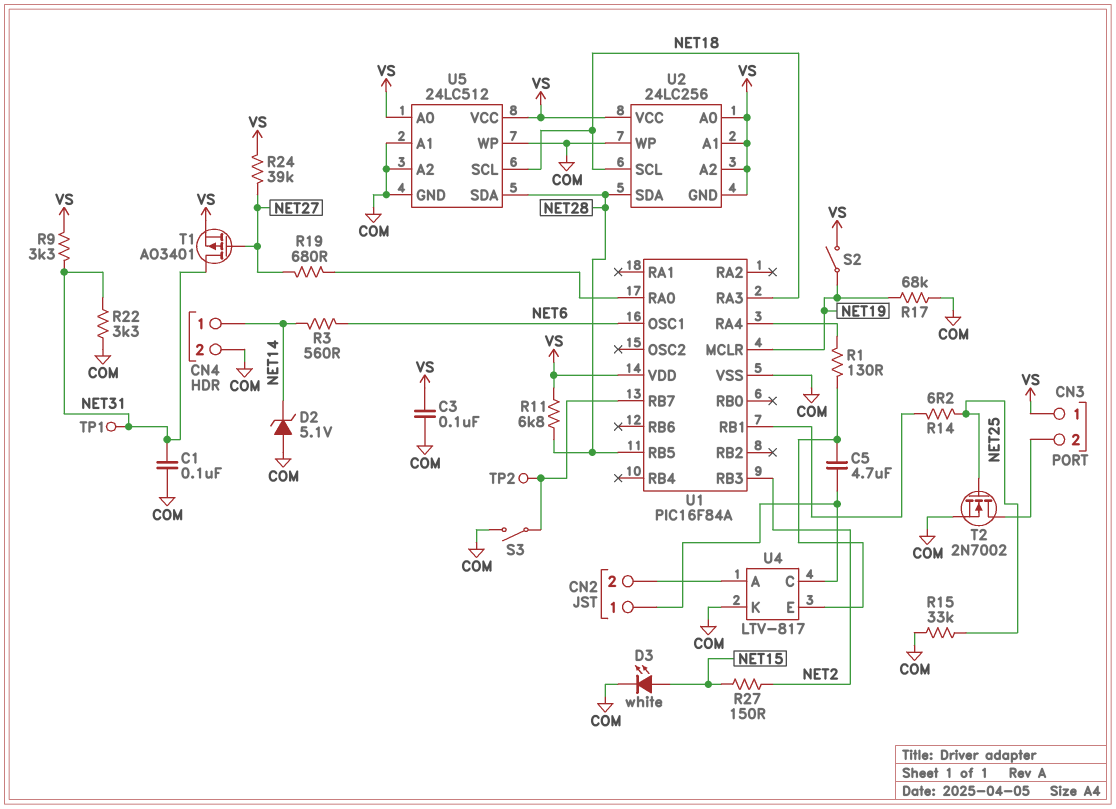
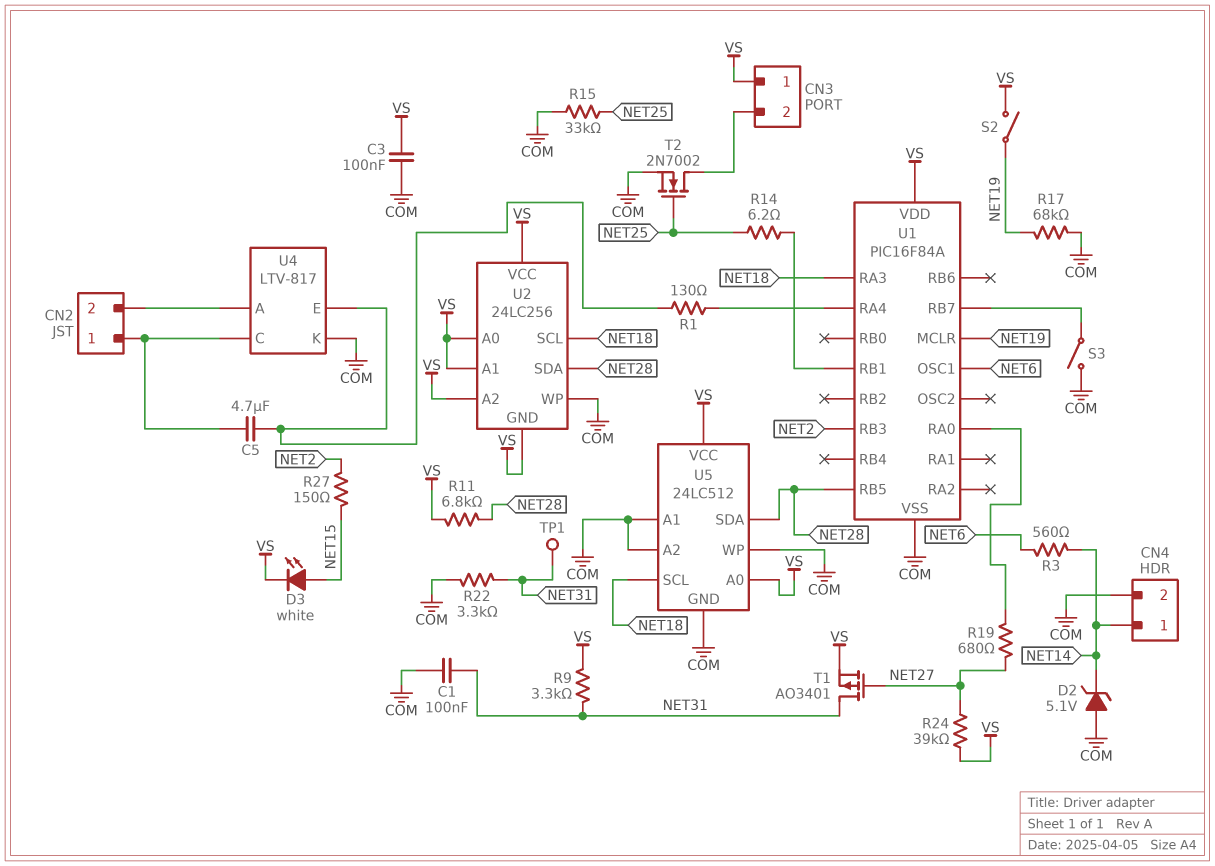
D3: LED white (A NET15, K COM) -> LED white (A NET15, K VS)
TP2: test point (U1/RB7) -> none

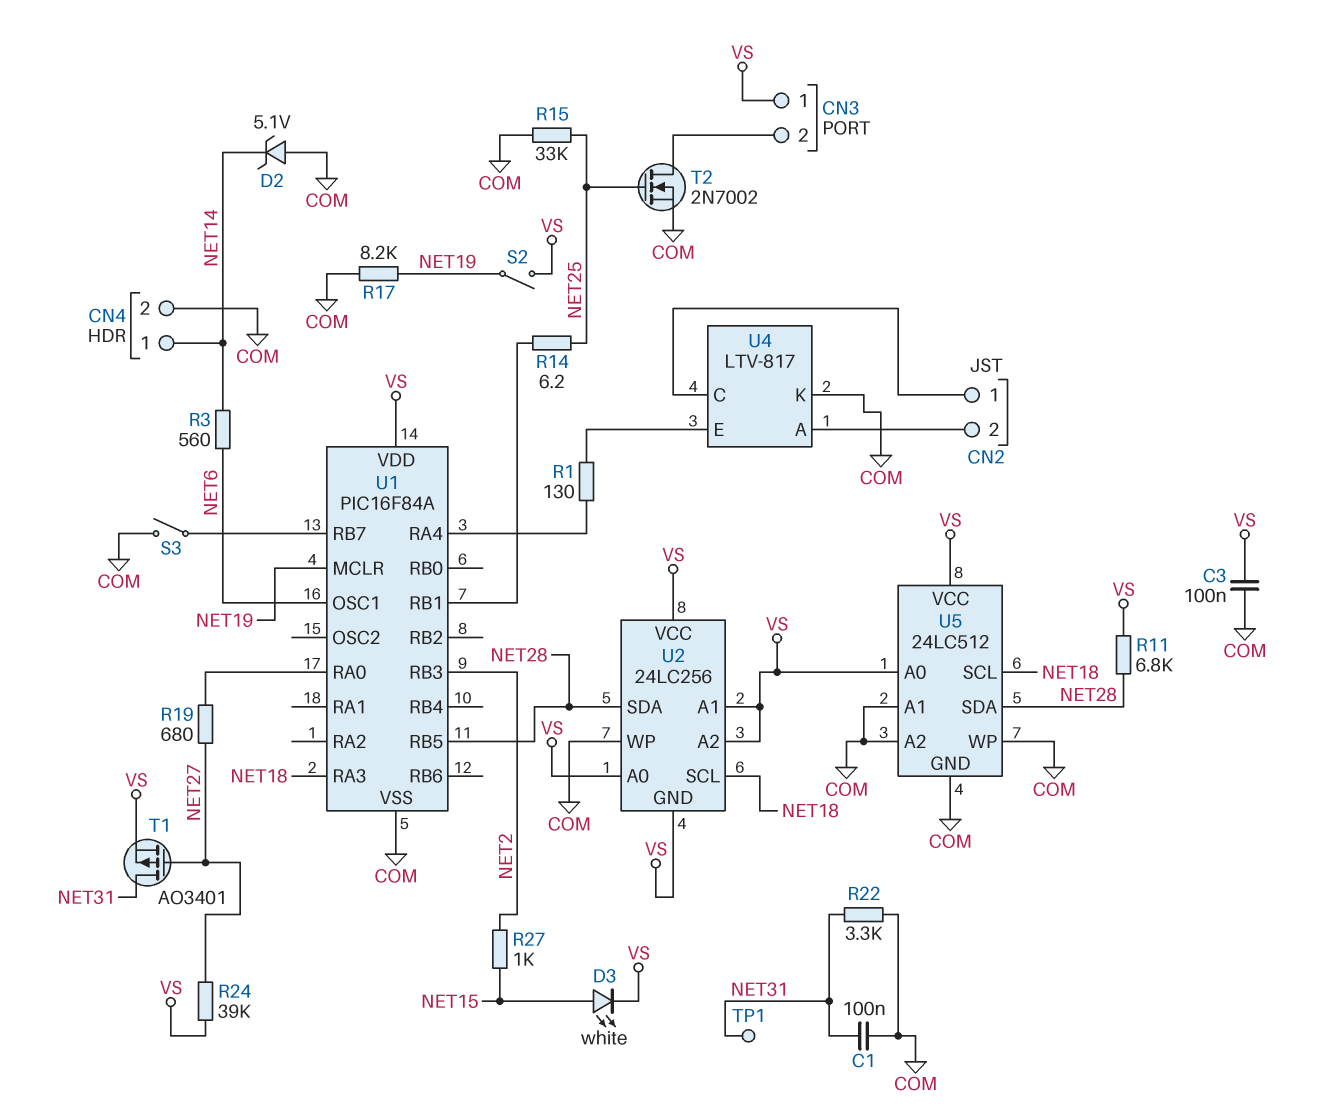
C5: 4.7uF (CN2/1, U4/E) -> none
R9: 3.3k (NET31, VS) -> none
R17: 68k (COM, NET19) -> 8.2k (COM, NET19)
R27: 150 (NET2, NET15) -> 1k (NET2, NET15)

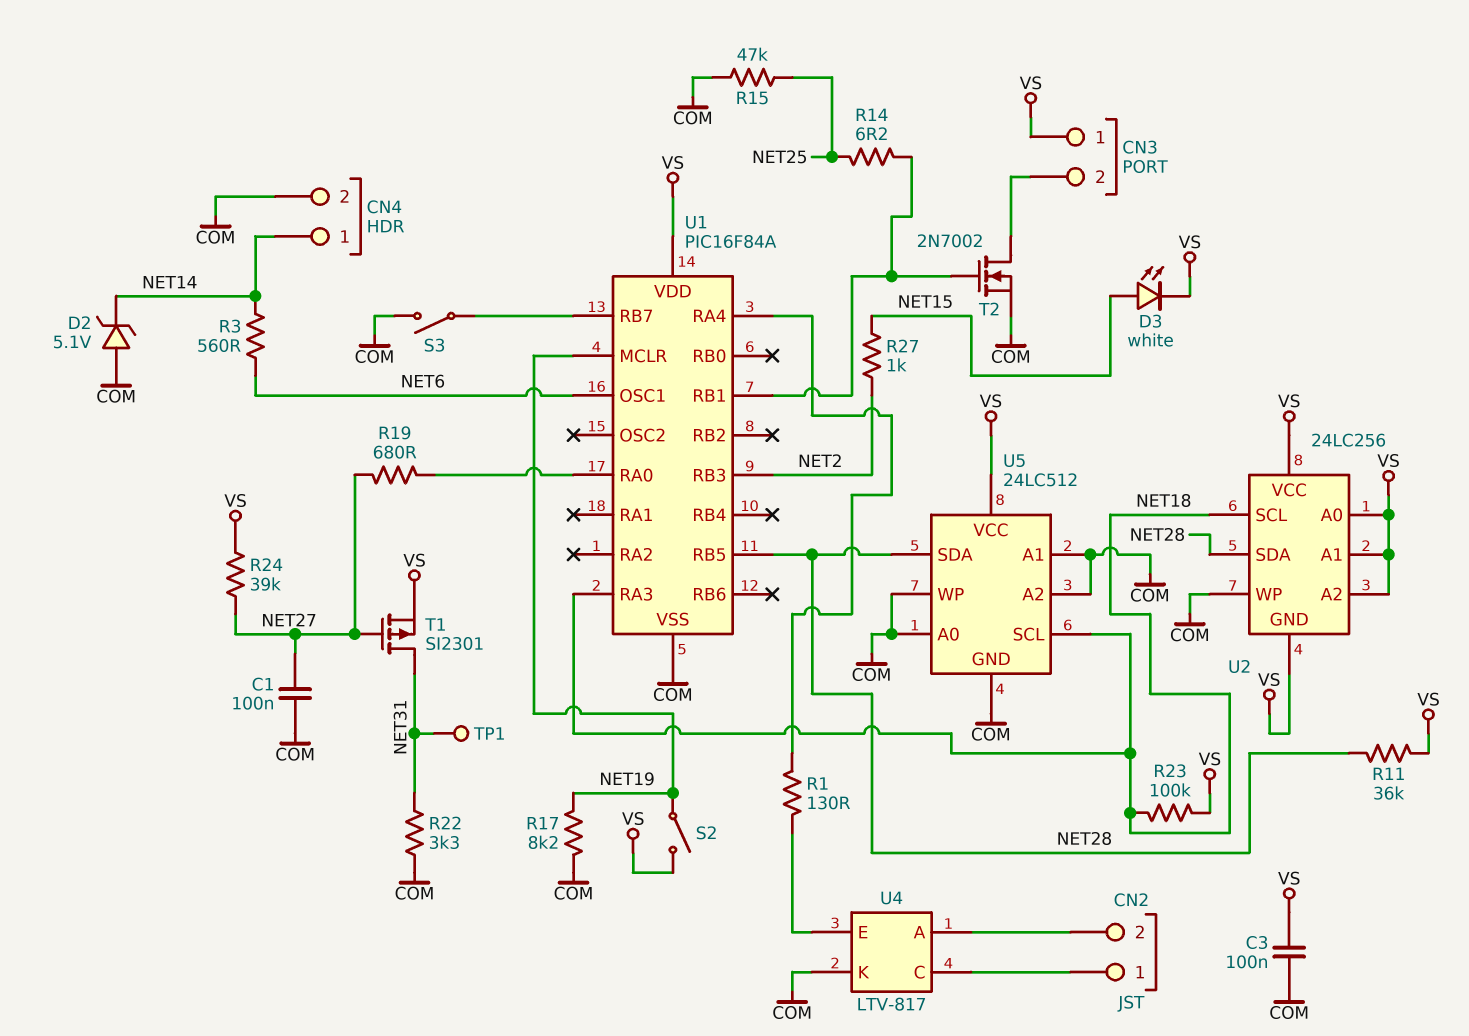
C1: 100nF (COM, NET31) -> 100nF (COM, NET27)
R11: 6.8k (NET28, VS) -> 36k (NET28, VS)
R15: 33k (COM, NET25) -> 47k (COM, NET25)
R23: none -> 100k (NET18, VS)
T1: PMOS AO3401 (G NET27, D NET31, S VS) -> PMOS SI2301 (G NET27, D NET31, S VS)
T2: NMOS 2N7002 (G NET25, D CN3/2, S COM) -> NMOS 2N7002 (G U1/RB1, D CN3/2, S COM)
U5 pin A0: VS -> COM

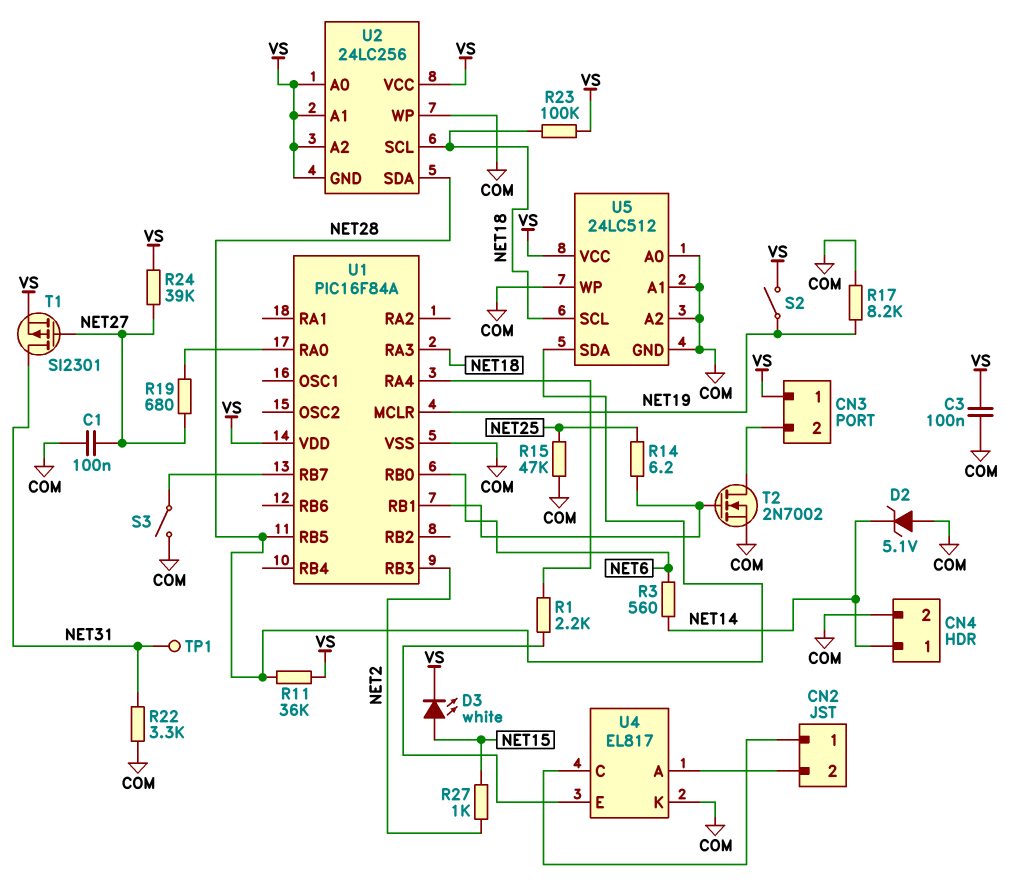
R1: 130 (U1/RA4, U4/E) -> 2.2k (U1/RA4, U4/E)
U1 pin OSC1: NET6 -> none
U1 pin RB0: none -> NET6
U4: LTV-817 -> EL817

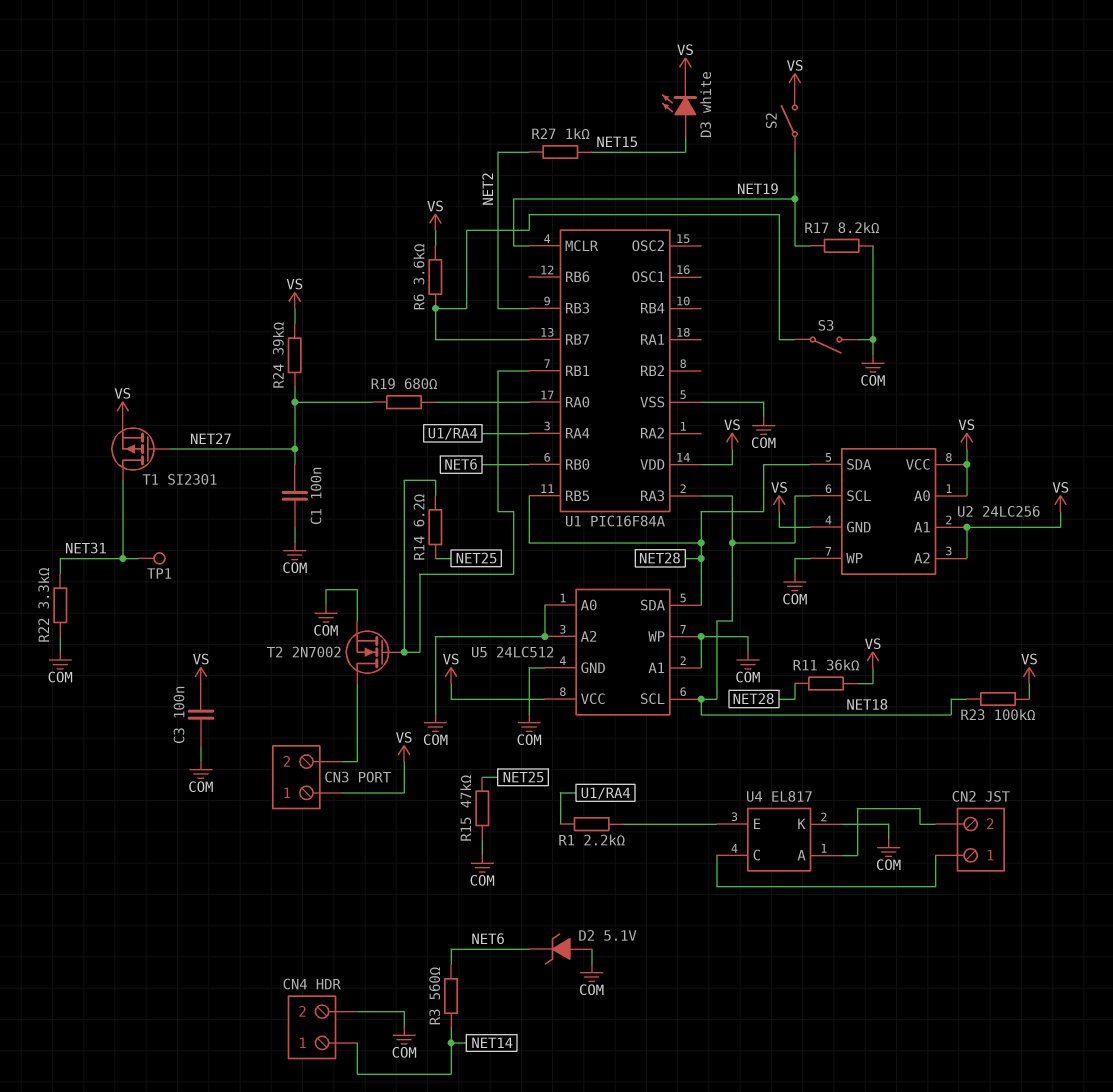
D2: zener 5.1V (A COM, K NET14) -> zener 5.1V (A COM, K NET6)
R6: none -> 3.6k (U1/RB7, VS)

